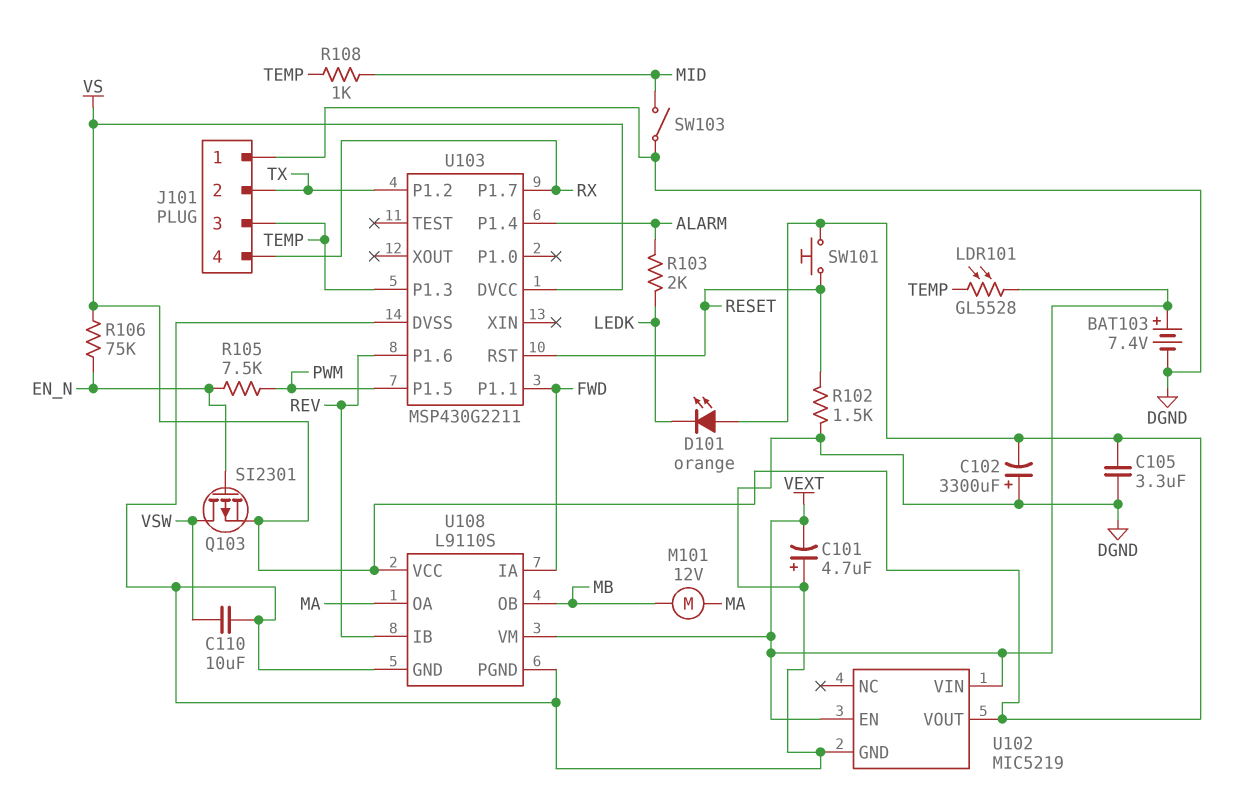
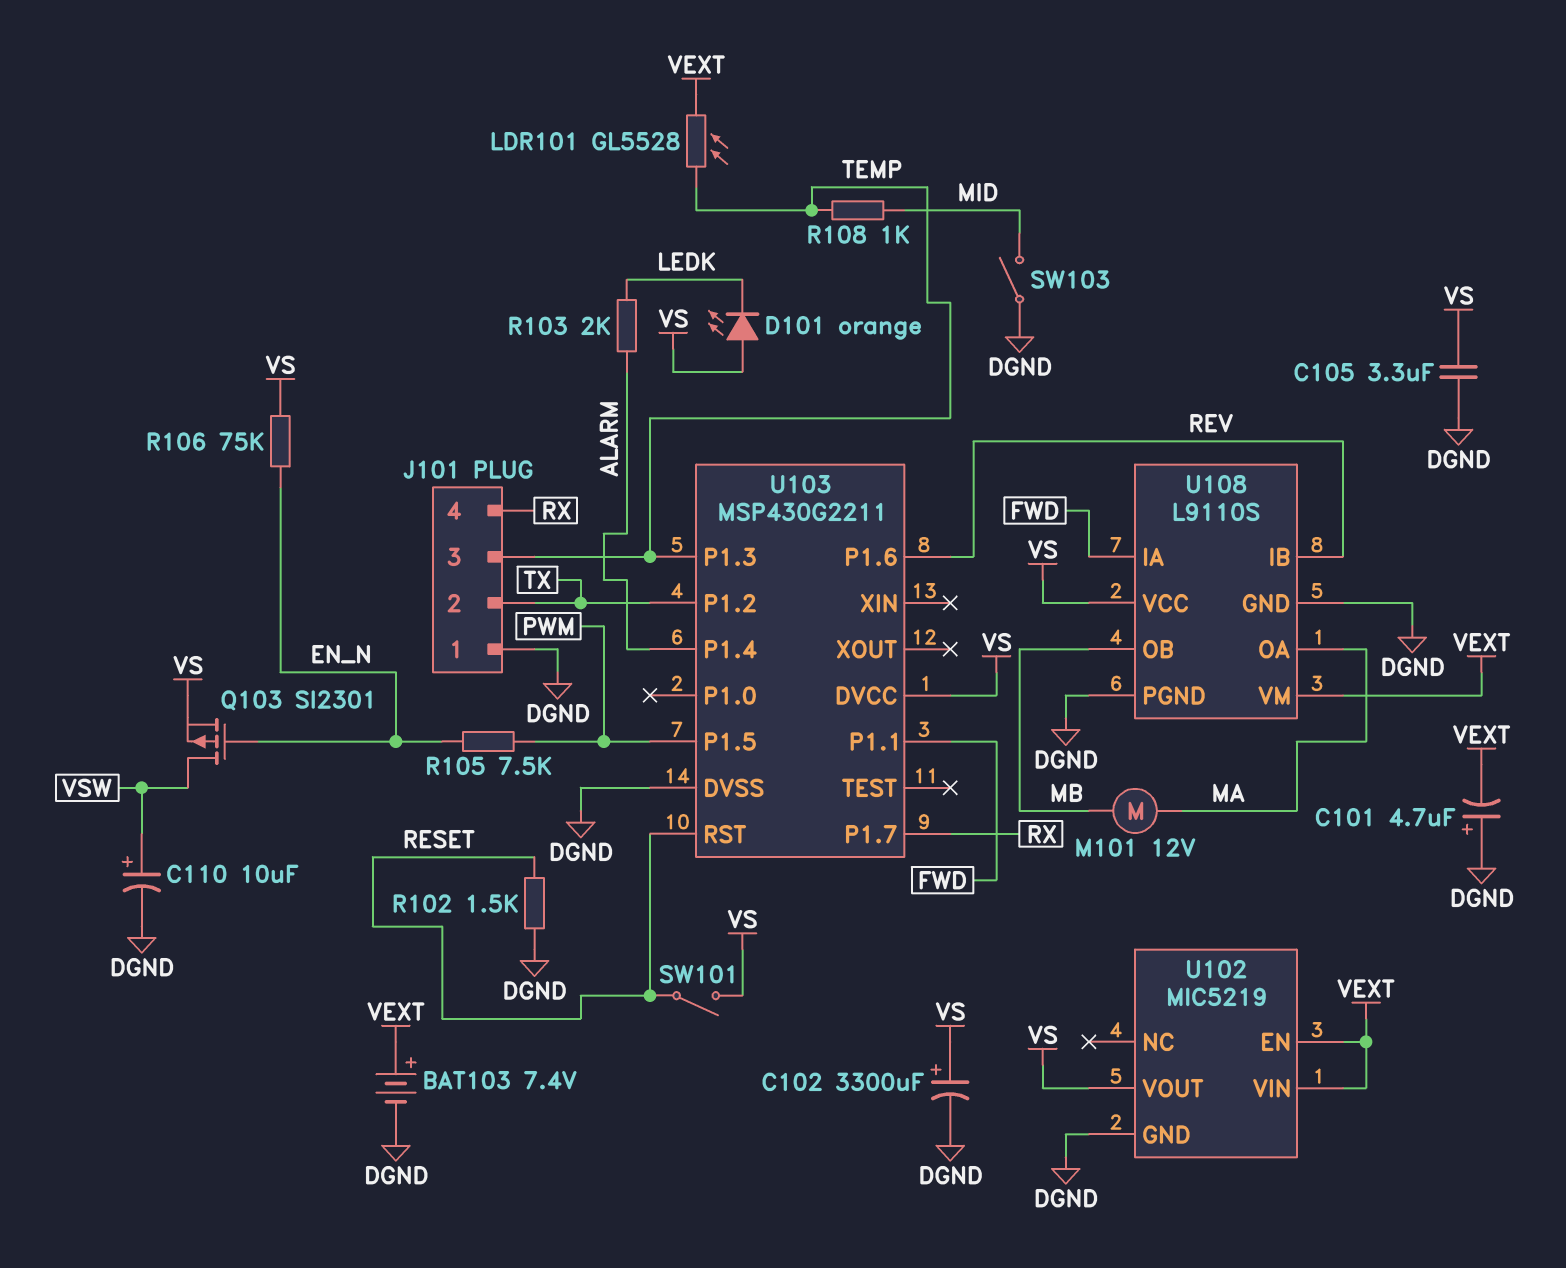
C102: 3300uF (plus DGND, minus VS) -> 3300uF (plus VS, minus DGND)
C110: 10uF (DGND, VSW) -> 10uF (plus VSW, minus DGND)
SW101: button (RESET, VS) -> switch (RESET, VS)

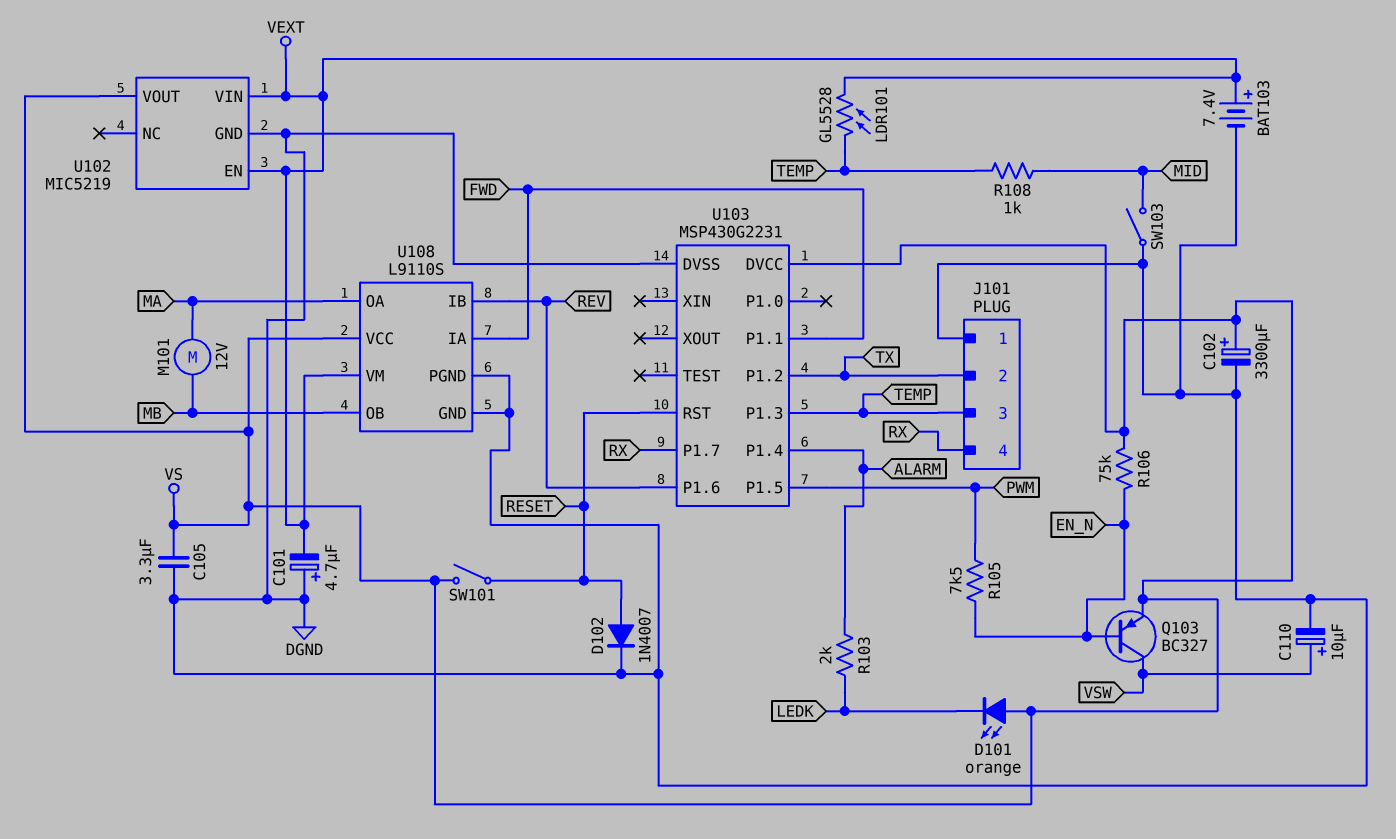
D102: none -> diode 1N4007 (A RESET, K DGND)
Q103: PMOS SI2301 (G EN_N, D VSW, S VS) -> PNP BC327 (B EN_N, C VSW, E VS)
R102: 1.5k (DGND, RESET) -> none
U103: MSP430G2211 -> MSP430G2231

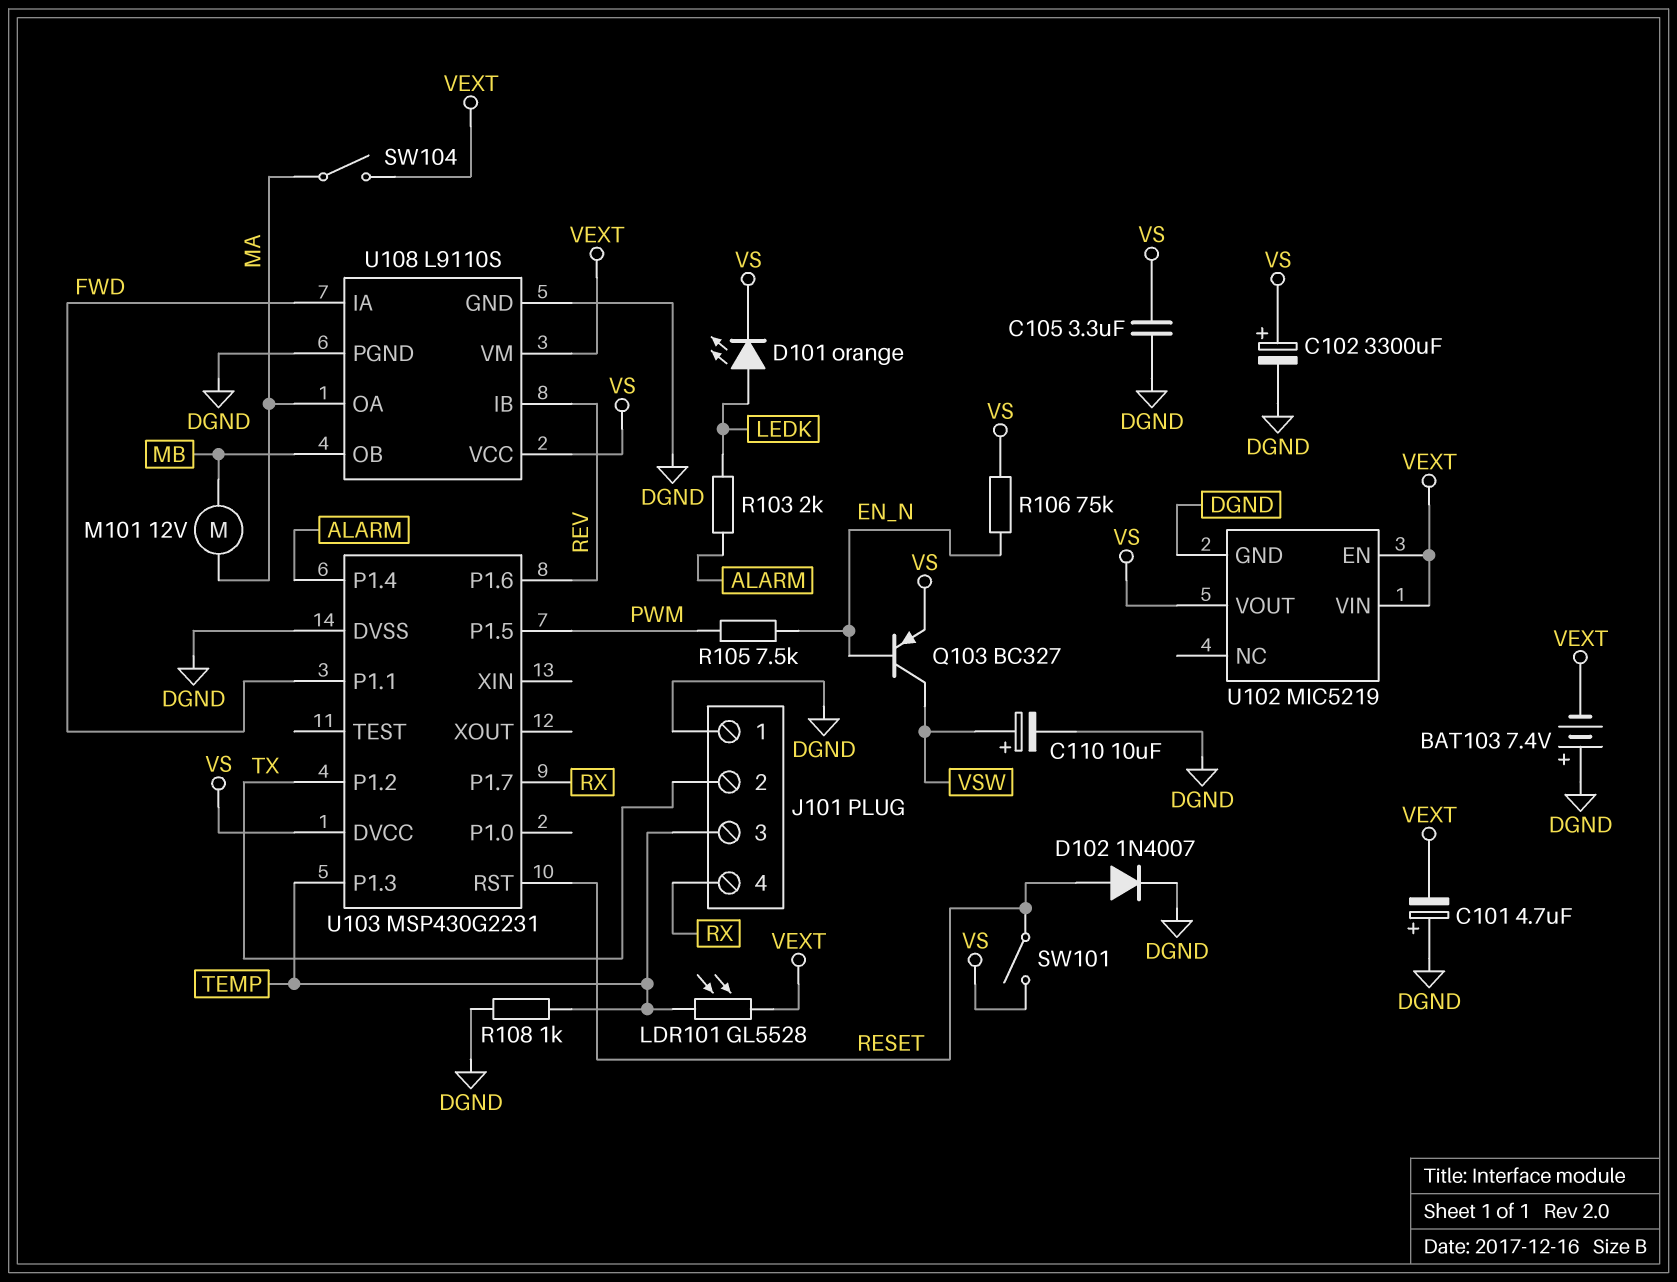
BAT103: 7.4V (plus VEXT, minus DGND) -> 7.4V (plus DGND, minus VEXT)
D101: LED orange (A VS, K LEDK) -> LED orange (A LEDK, K VS)
R108: 1k (MID, TEMP) -> 1k (DGND, TEMP)
SW103: switch (DGND, MID) -> none
SW104: none -> switch (MA, VEXT)

